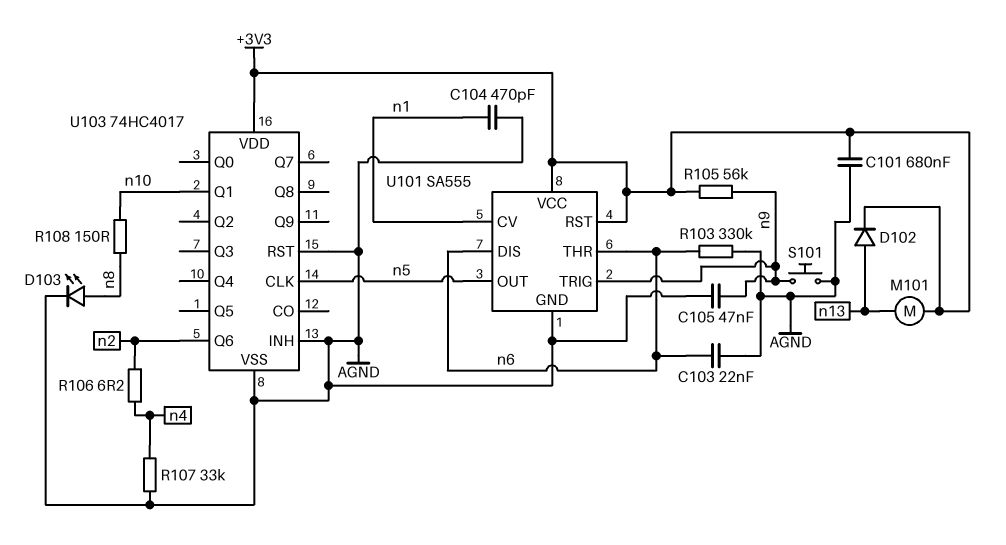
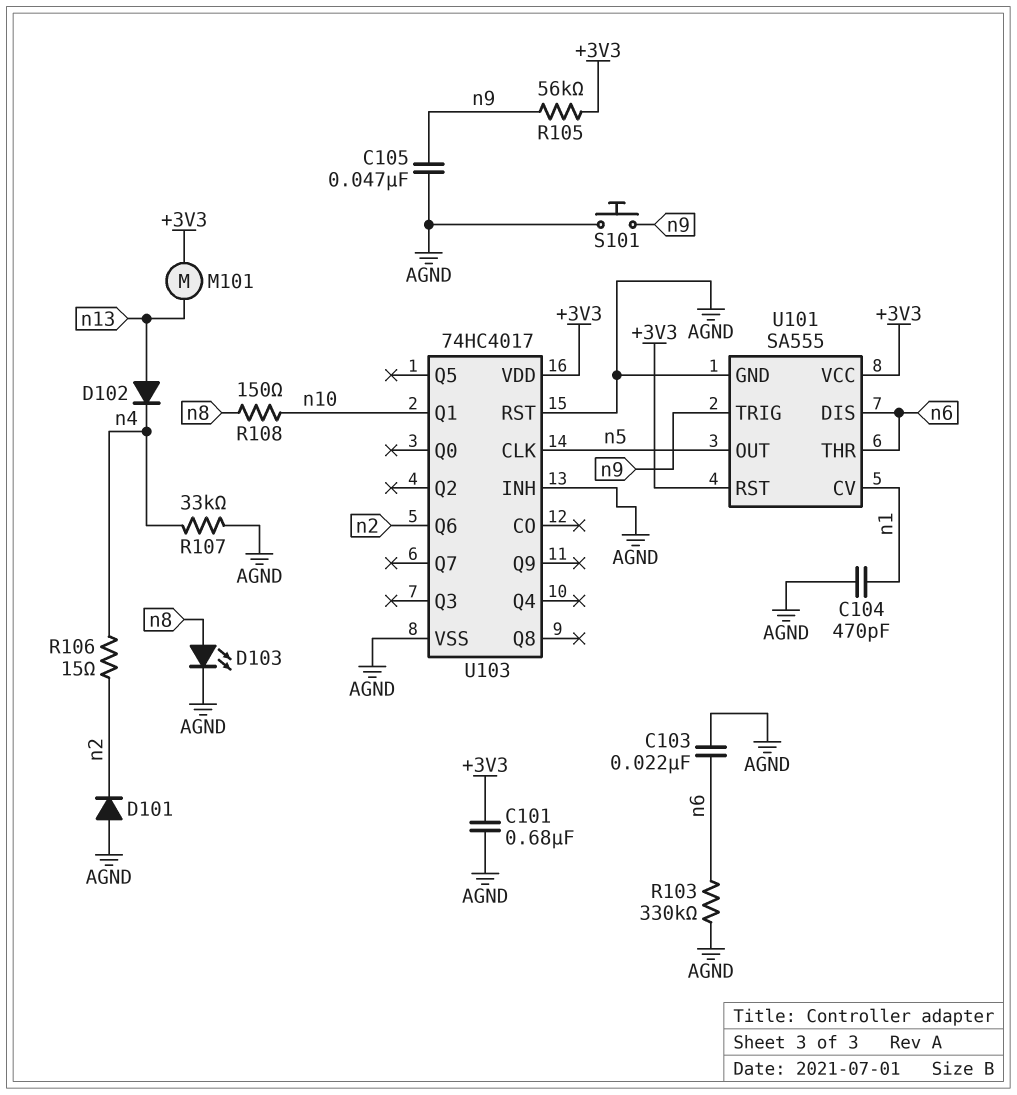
D101: none -> diode (A AGND, K n2)
D102: diode (A n13, K +3V3) -> diode (A n13, K n4)
R106: 6.2 (n2, n4) -> 15 (n2, n4)

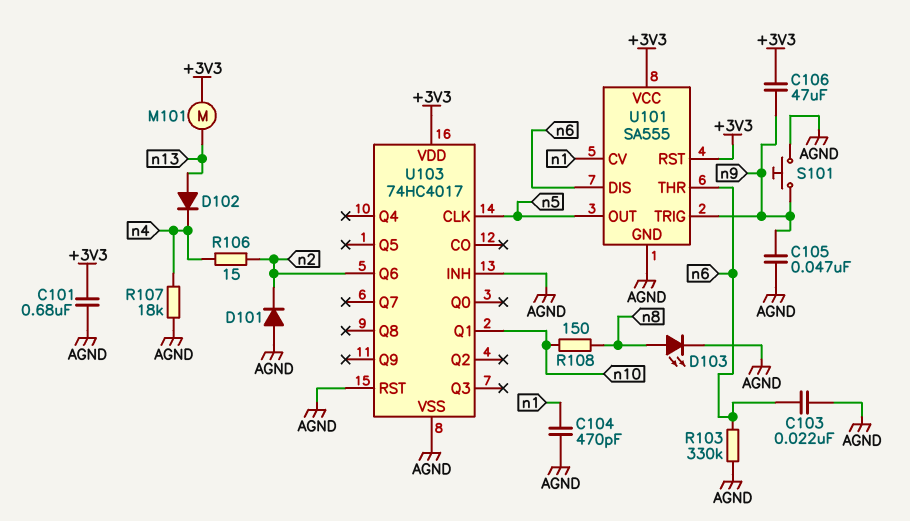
C106: none -> 47uF (+3V3, n9)
R105: 56k (+3V3, n9) -> none
R107: 33k (AGND, n4) -> 18k (AGND, n4)

